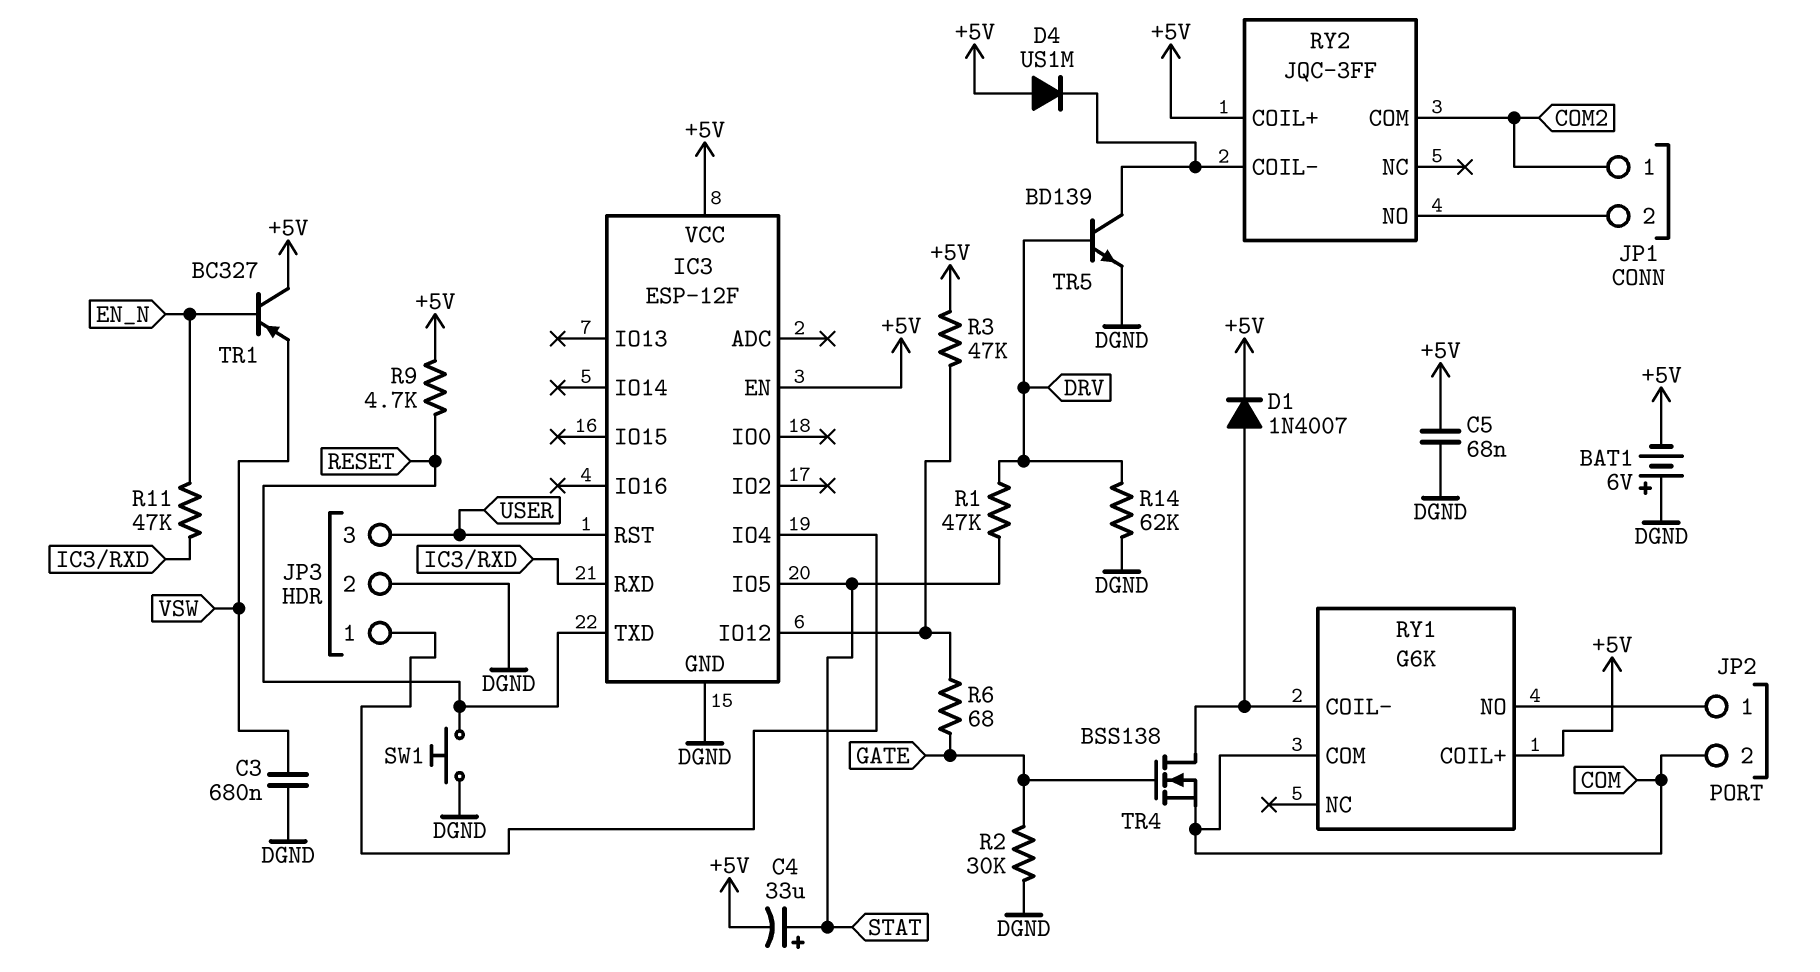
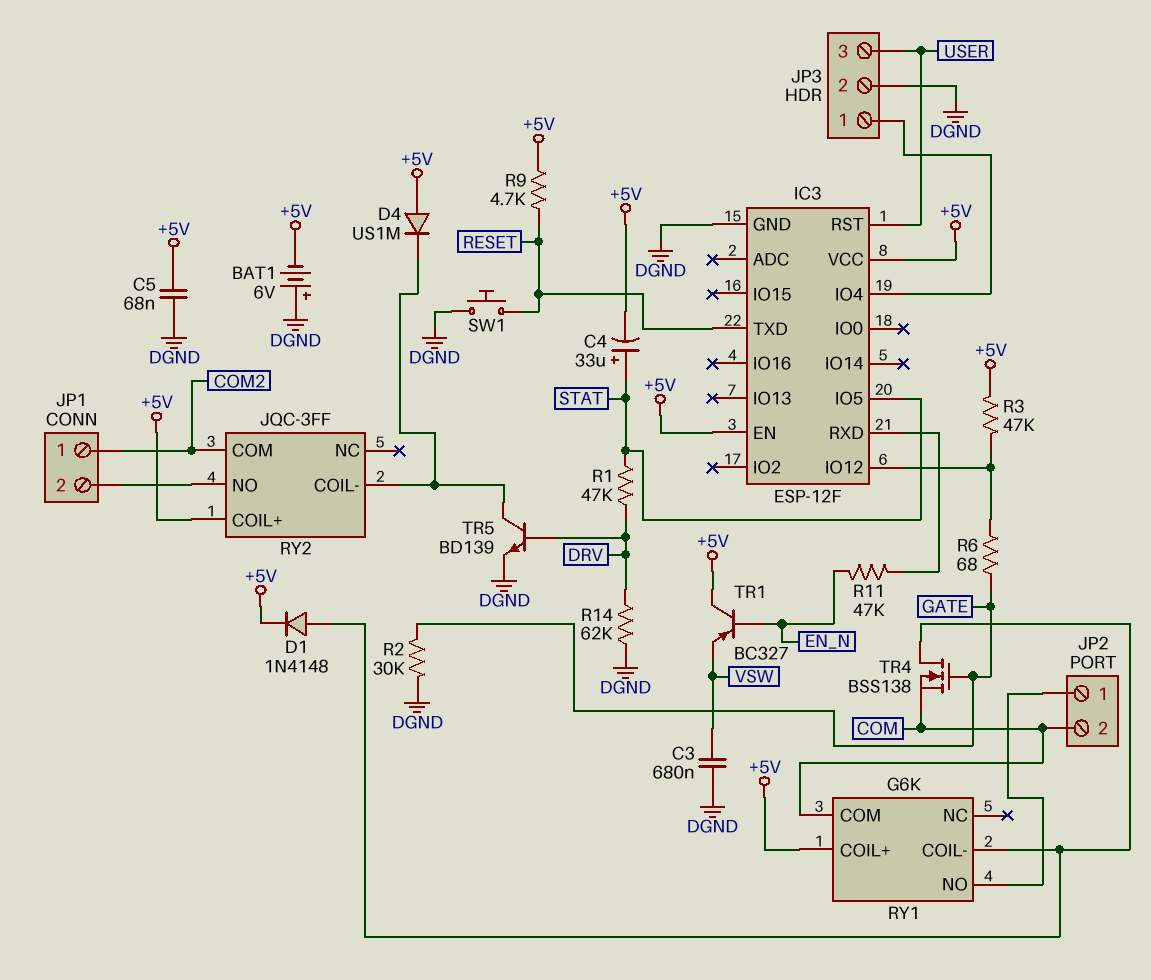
D1: diode 1N4007 (A RY1/COIL-, K +5V) -> diode 1N4148 (A RY1/COIL-, K +5V)

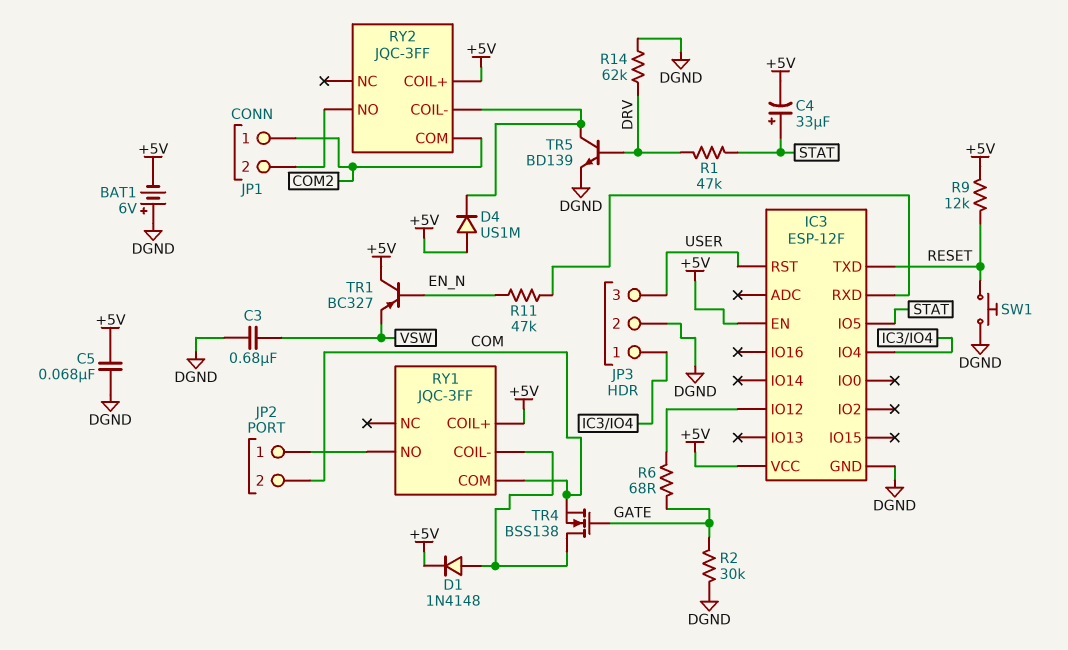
R3: 47k (+5V, IC3/IO12) -> none
R9: 4.7k (+5V, RESET) -> 12k (+5V, RESET)
RY1: G6K -> JQC-3FF

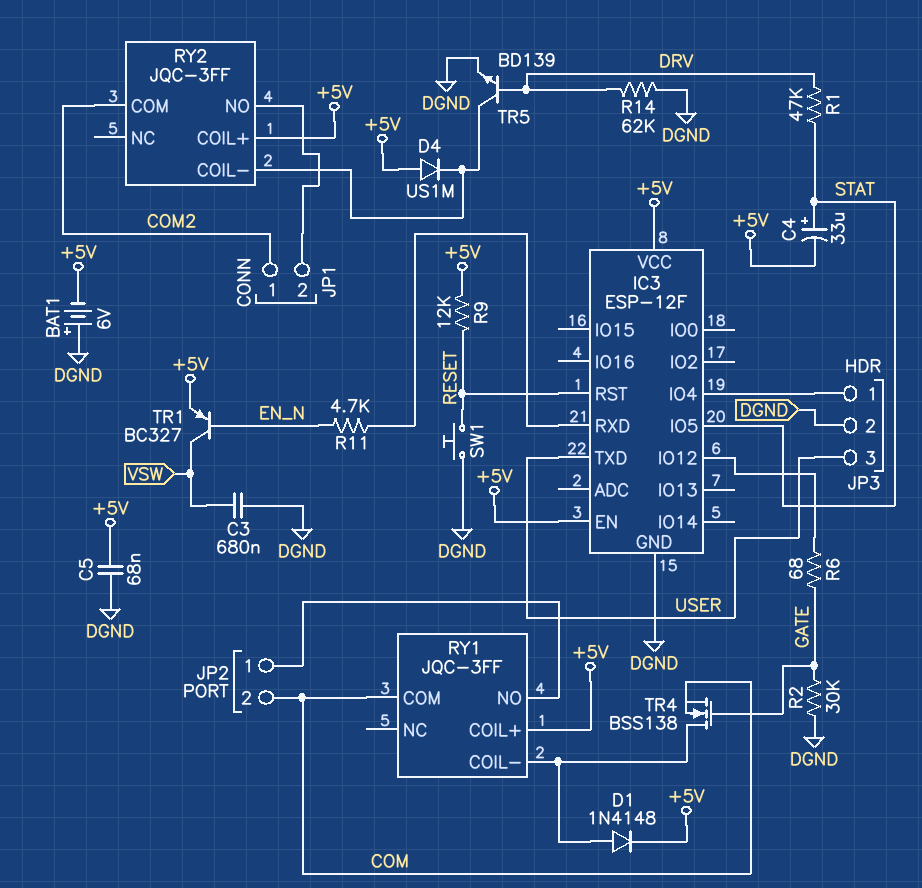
IC3 pin RST: USER -> RESET
IC3 pin TXD: RESET -> USER
R11: 47k (EN_N, IC3/RXD) -> 4.7k (EN_N, IC3/RXD)
TR1: PNP BC327 (B EN_N, C +5V, E VSW) -> PNP BC327 (B EN_N, C VSW, E +5V)

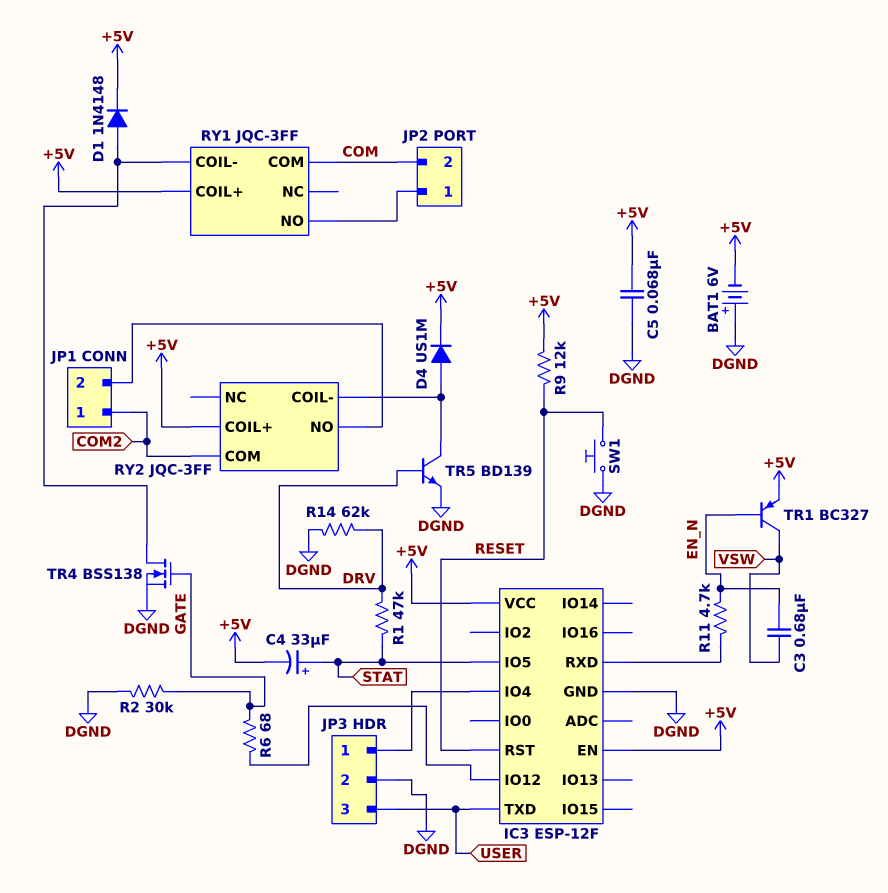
C3: 680nF (DGND, VSW) -> 680nF (EN_N, VSW)
D4: diode US1M (A +5V, K RY2/COIL-) -> diode US1M (A RY2/COIL-, K +5V)
TR4: NMOS BSS138 (G GATE, D RY1/COIL-, S COM) -> NMOS BSS138 (G GATE, D RY1/COIL-, S DGND)

